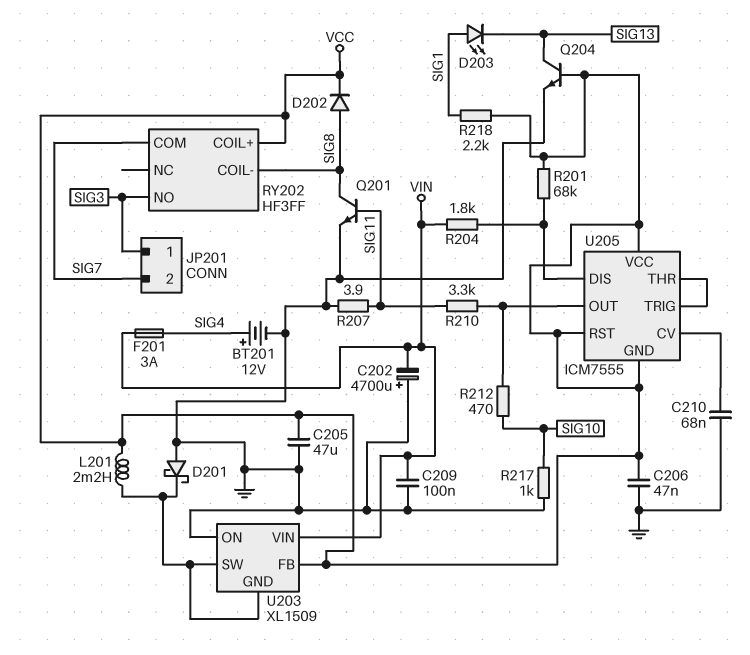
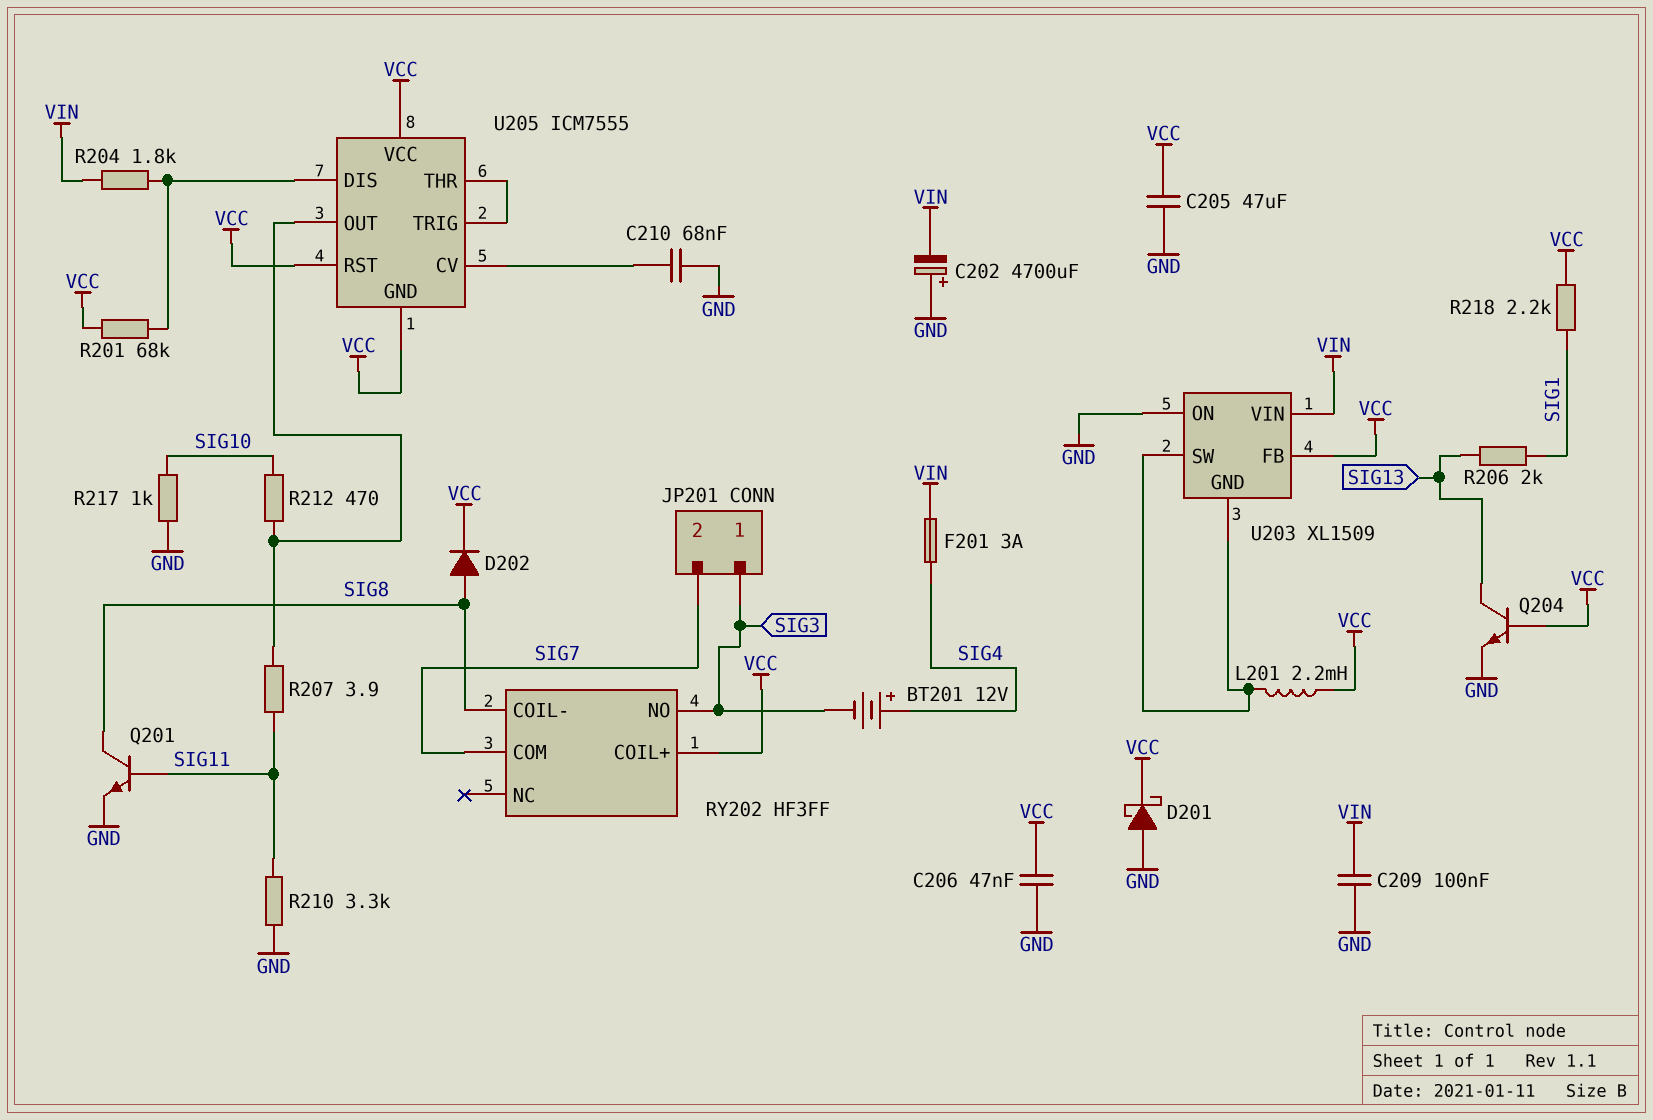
BT201: 12V (plus SIG4, minus GND) -> 12V (plus SIG4, minus SIG3)
D201: schottky (A GND, K U203/GND) -> schottky (A GND, K VCC)
D203: LED (A SIG1, K SIG13) -> none
R206: none -> 2k (SIG1, SIG13)
R207: 3.9 (GND, SIG11) -> 3.9 (SIG11, U205/OUT)
R210: 3.3k (SIG11, U205/OUT) -> 3.3k (GND, SIG11)

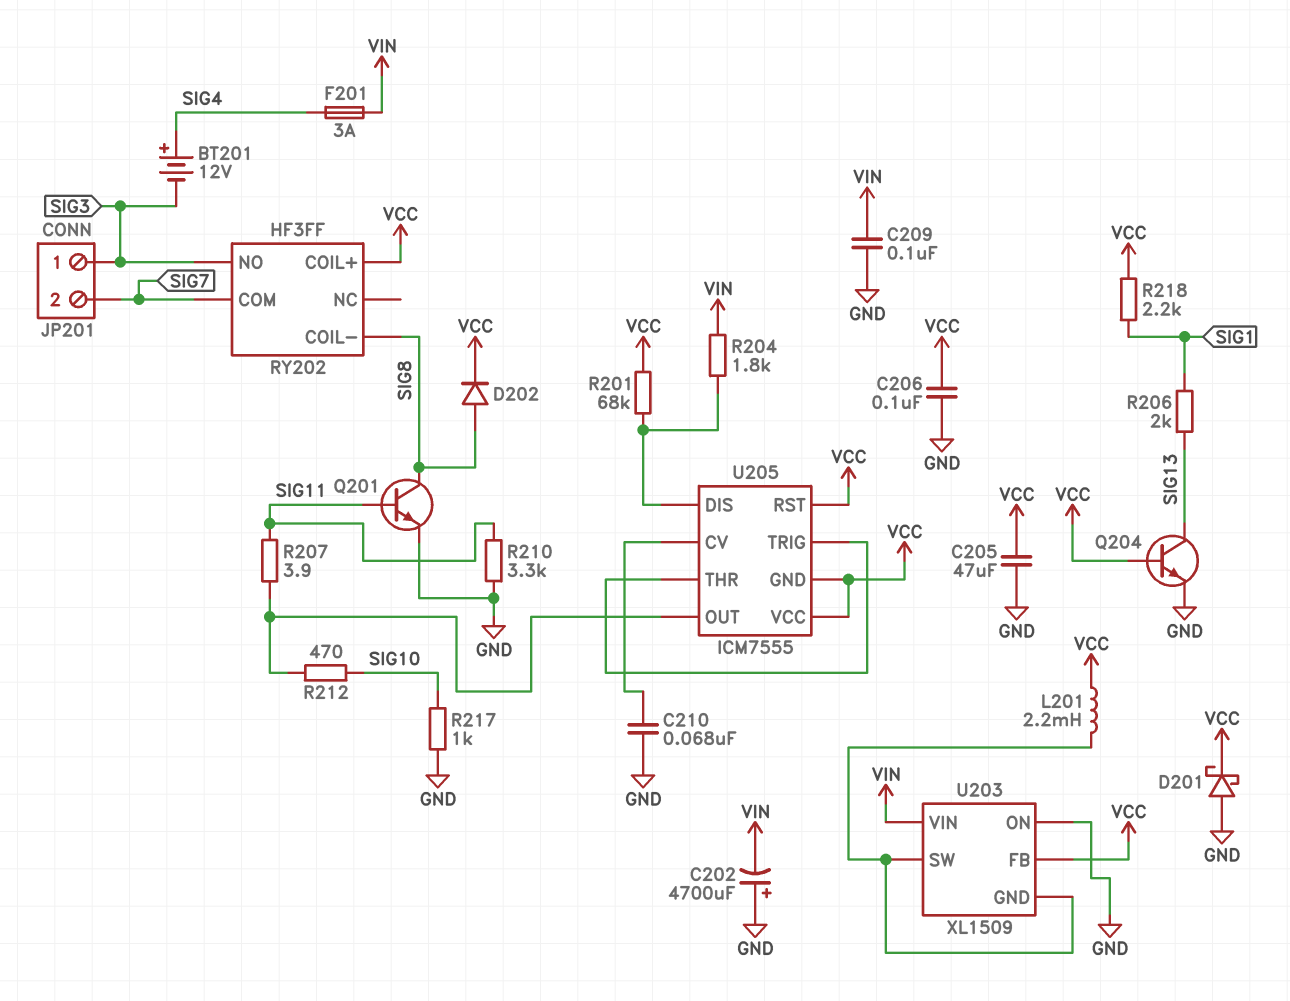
C206: 47nF (GND, VCC) -> 100nF (GND, VCC)

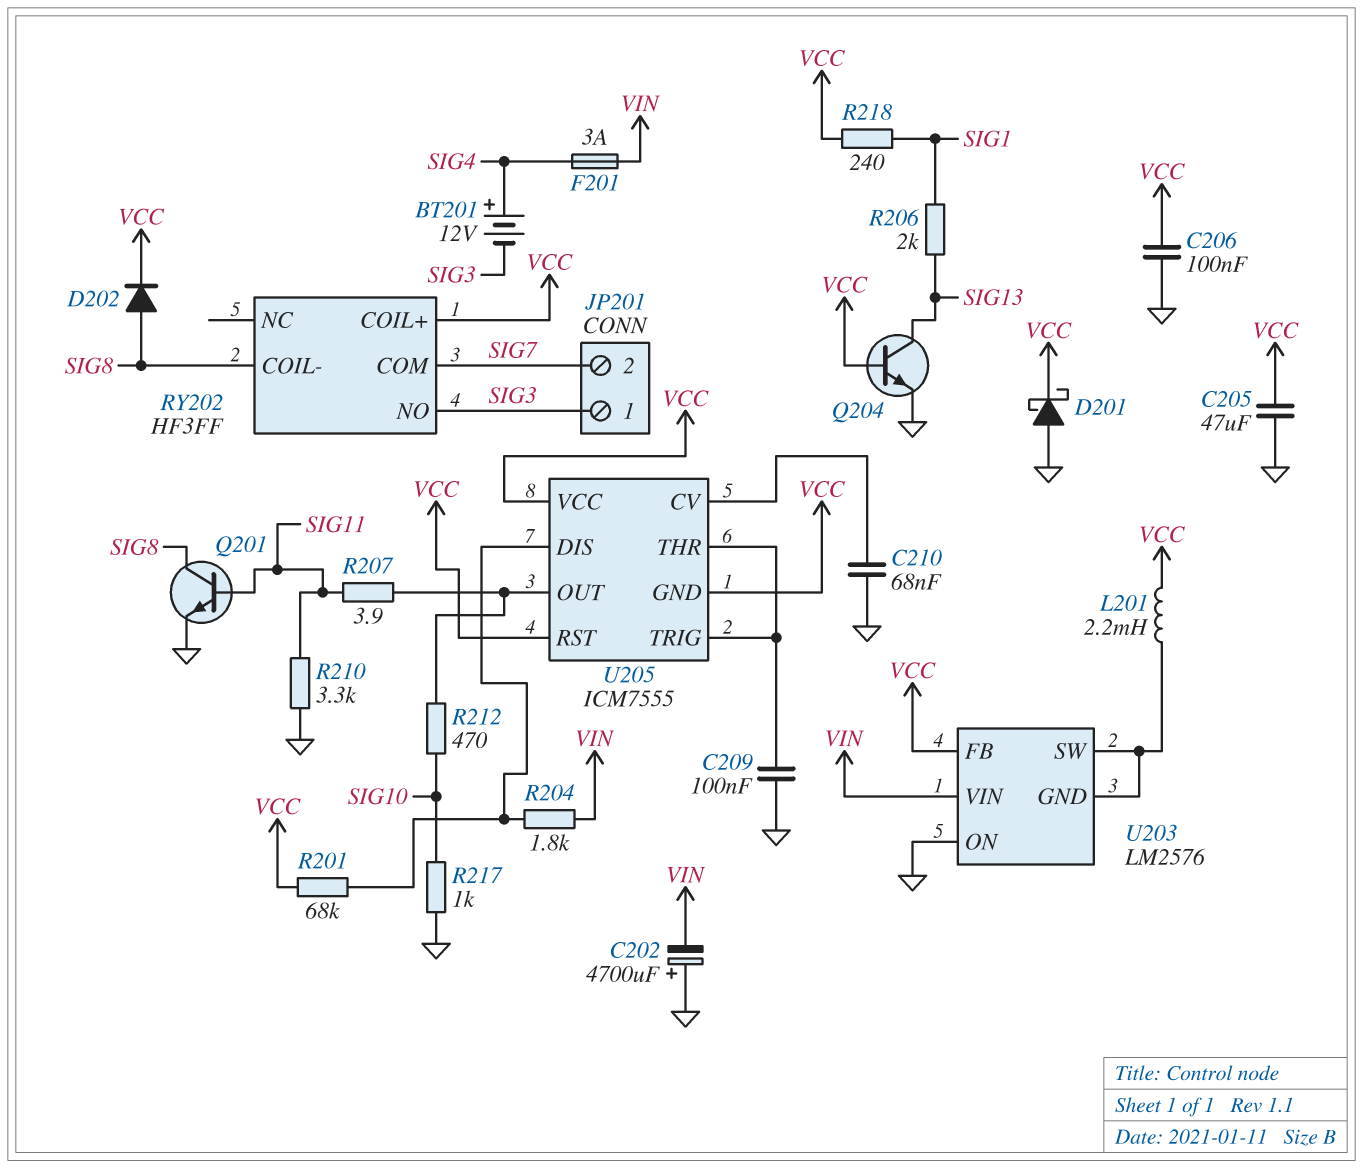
C209: 100nF (GND, VIN) -> 100nF (GND, U205/THR)
R218: 2.2k (SIG1, VCC) -> 240 (SIG1, VCC)
U203: XL1509 -> LM2576

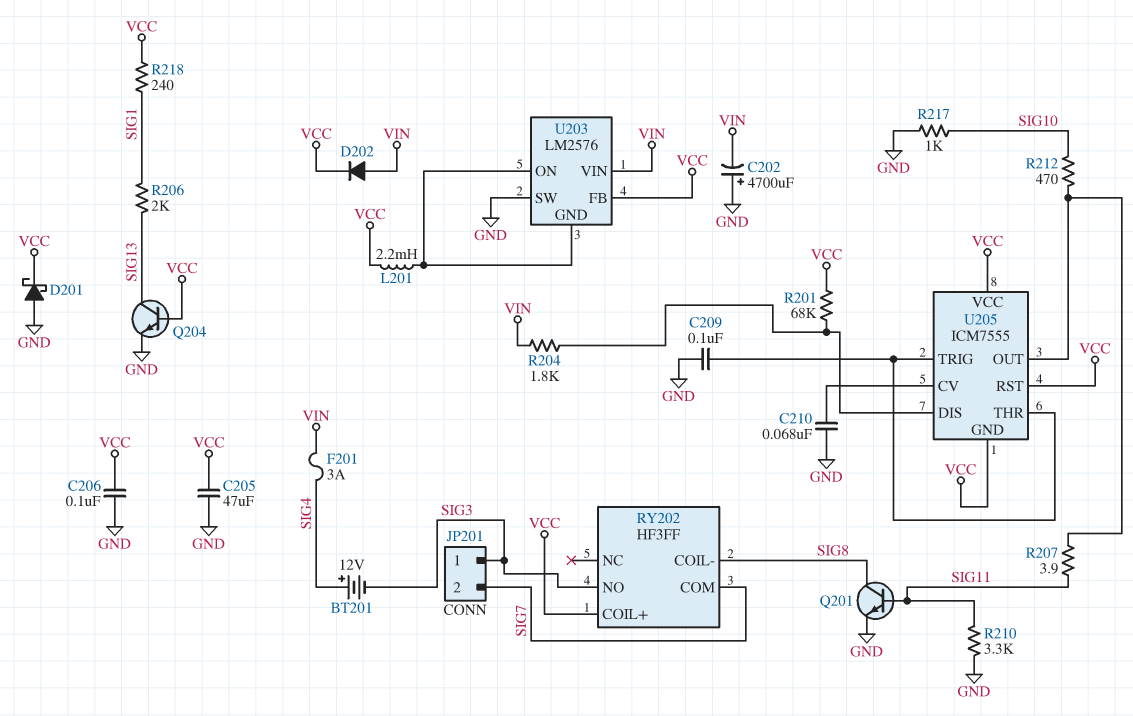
D202: diode (A SIG8, K VCC) -> diode (A VIN, K VCC)
U203 pin ON: GND -> U203/GND
U203 pin SW: U203/GND -> GND

